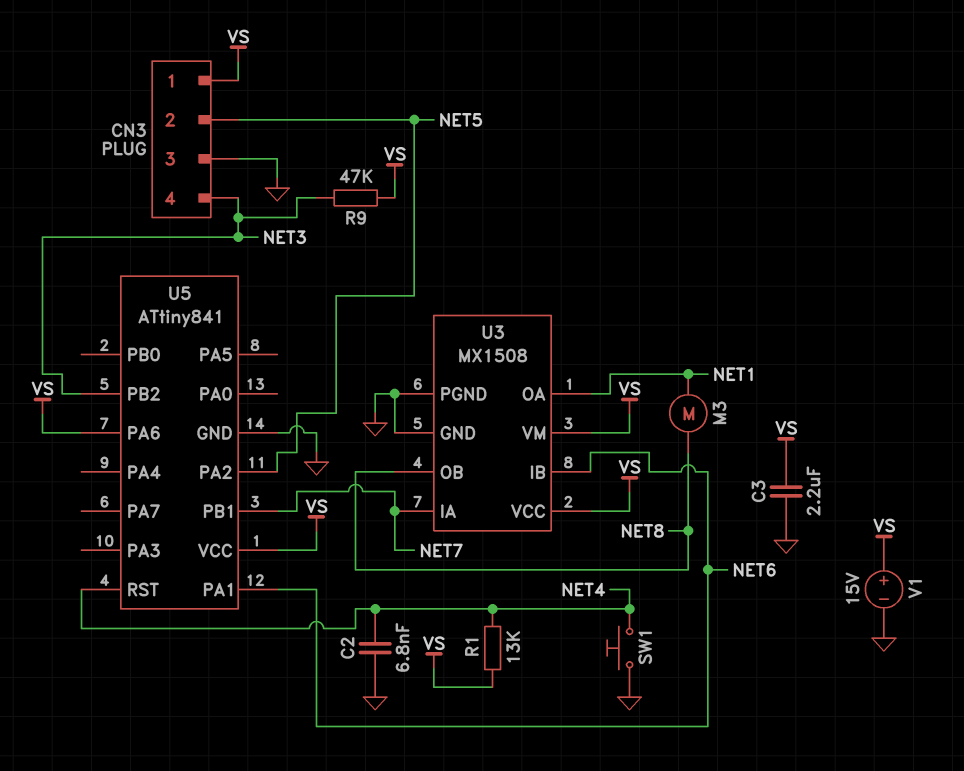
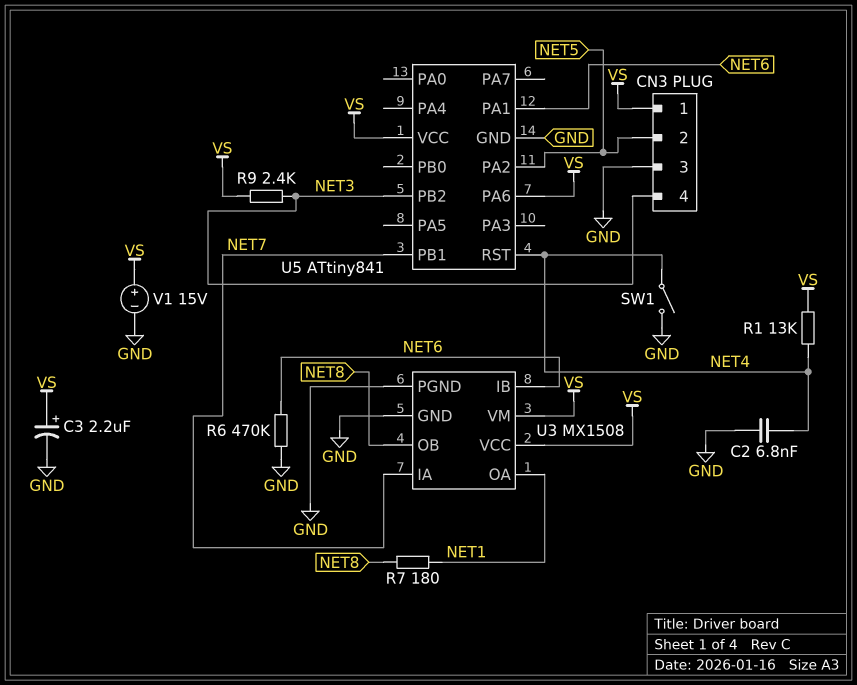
C3: 2.2uF (GND, VS) -> 2.2uF (plus VS, minus GND)
M3: motor (NET1, NET8) -> none
R6: none -> 470k (GND, NET6)
R7: none -> 180 (NET1, NET8)
R9: 47k (NET3, VS) -> 2.4k (NET3, VS)
SW1: button (GND, NET4) -> switch (GND, NET4)

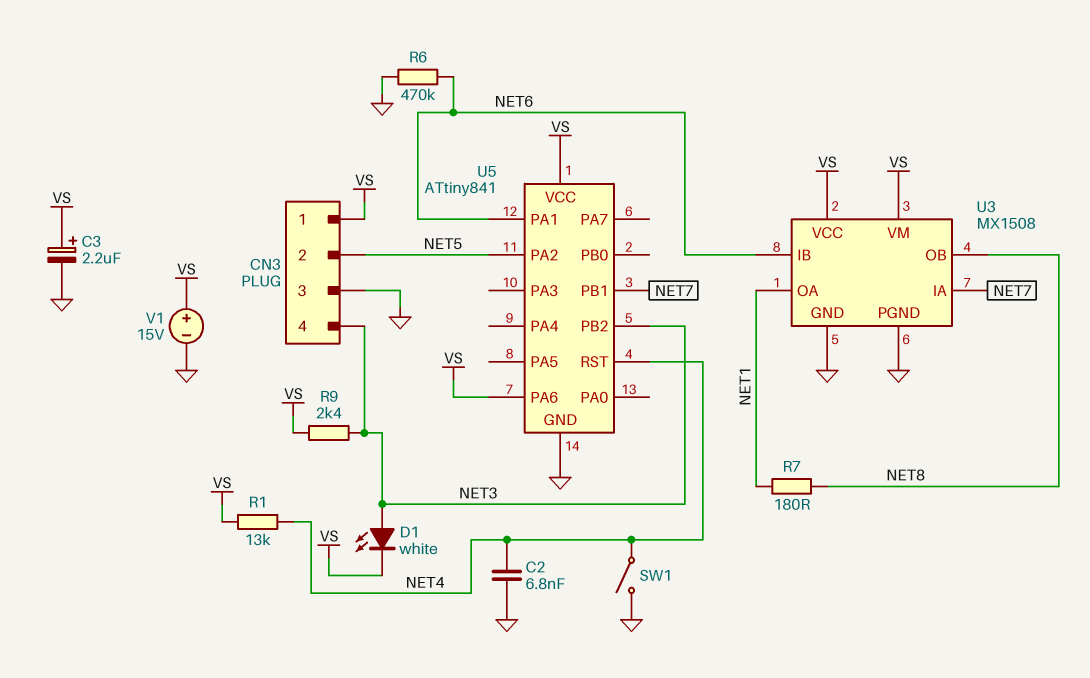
D1: none -> LED white (A NET3, K VS)

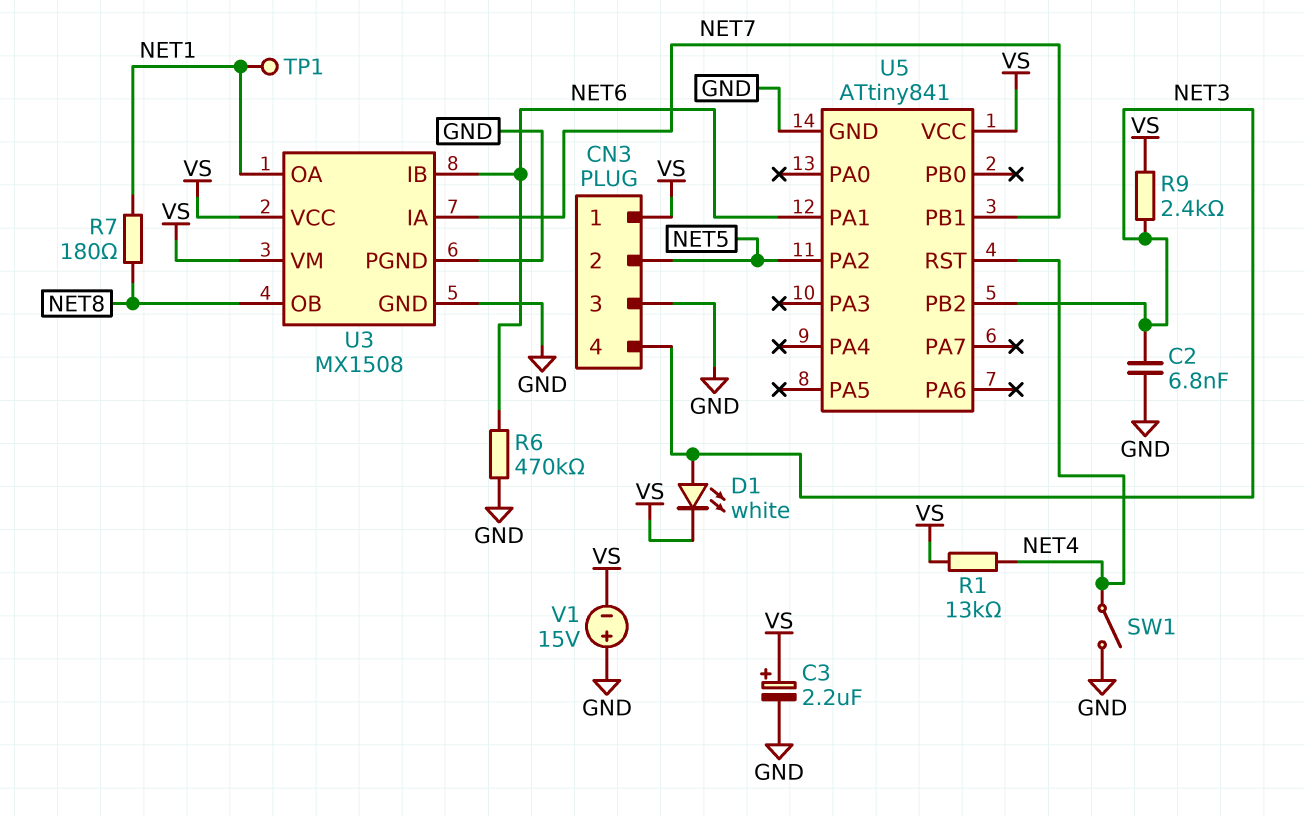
C2: 6.8nF (GND, NET4) -> 6.8nF (GND, NET3)
TP1: none -> test point (NET1)
U5 pin PA6: VS -> none
V1: 15V (plus VS, minus GND) -> 15V (plus GND, minus VS)

